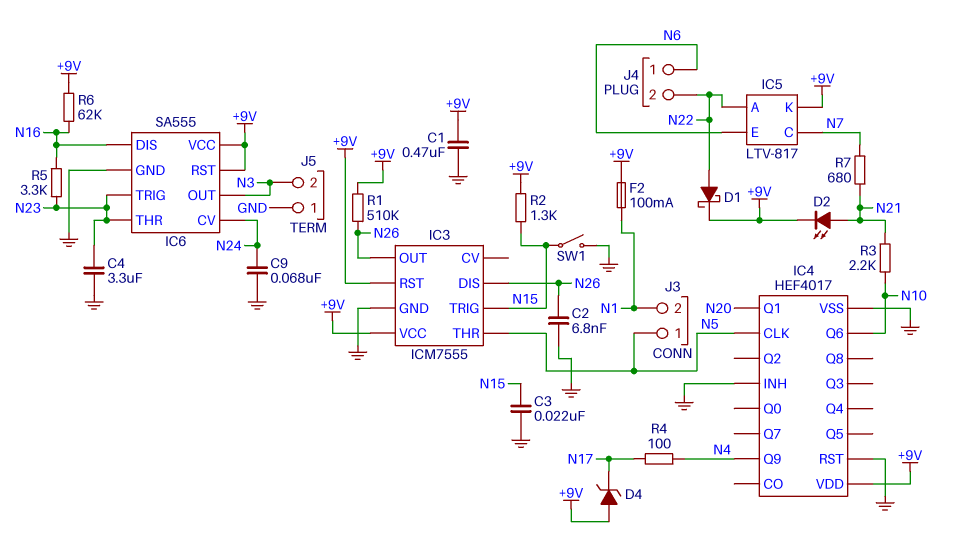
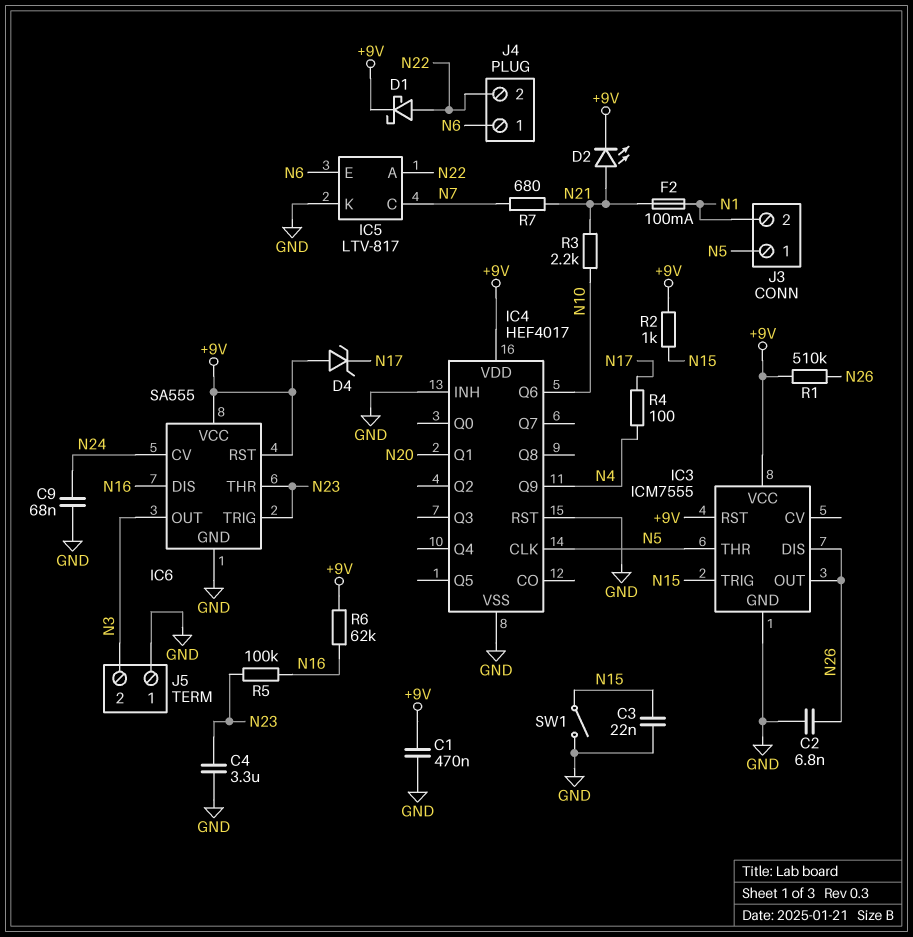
F2: 100mA (+9V, N1) -> 100mA (N1, N21)
IC5 pin K: +9V -> GND
R2: 1.3k (+9V, N15) -> 1k (+9V, N15)
R5: 3.3k (N16, N23) -> 100k (N16, N23)

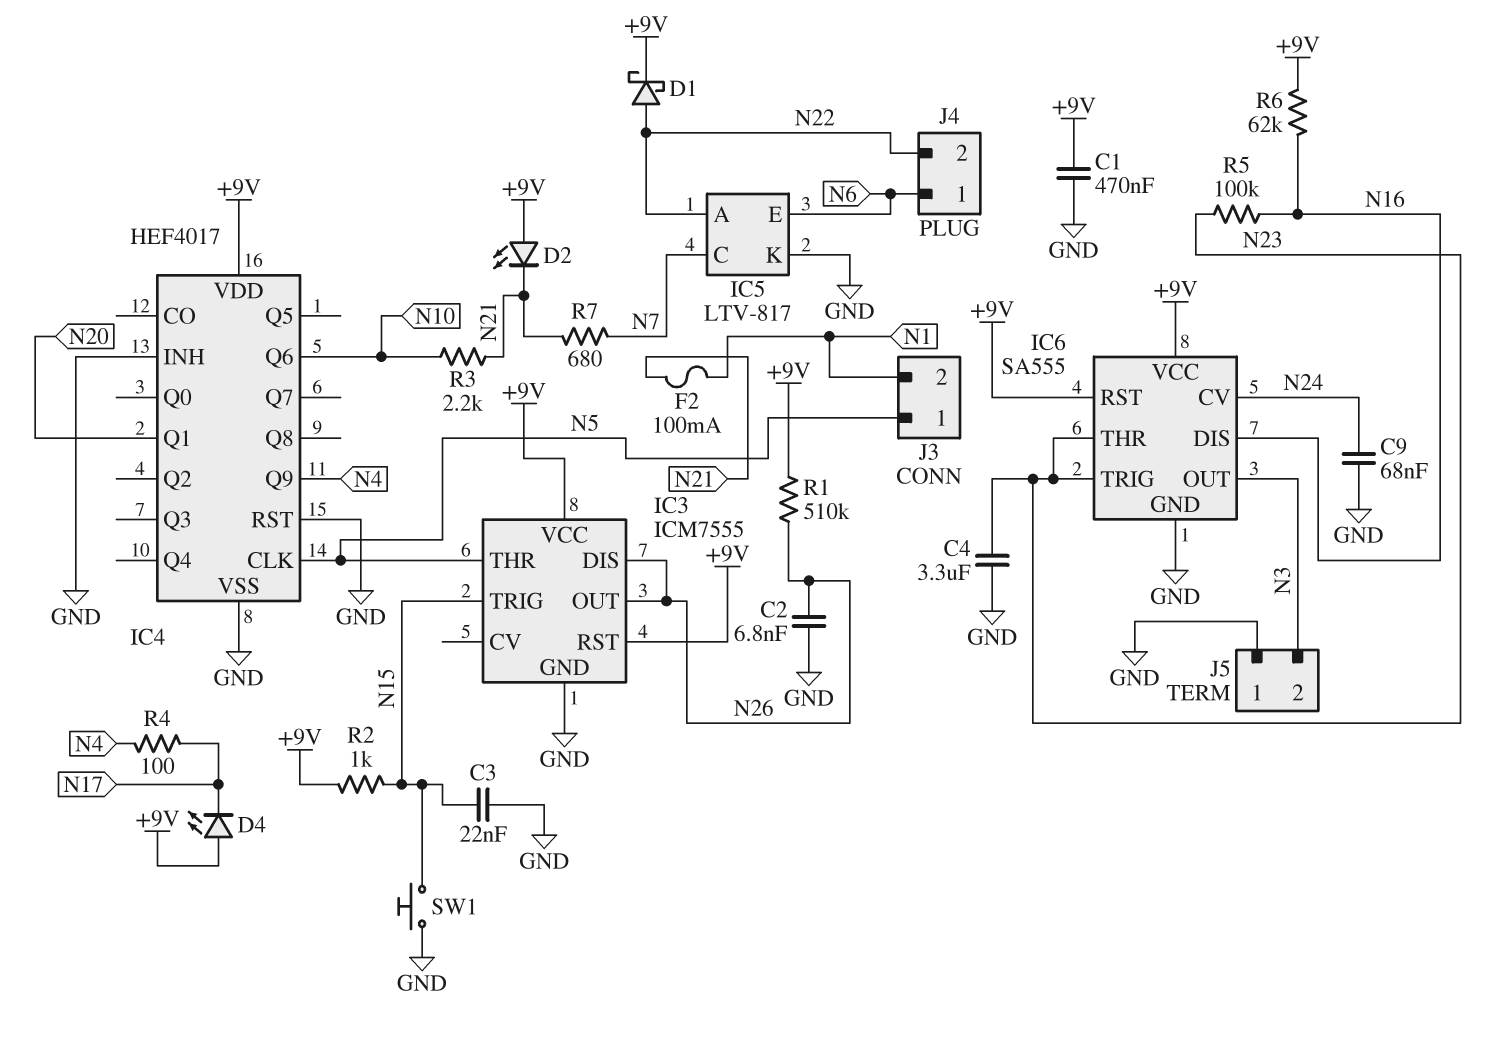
D2: LED (A N21, K +9V) -> LED (A +9V, K N21)
D4: zener (A +9V, K N17) -> LED (A +9V, K N17)
SW1: switch (GND, N15) -> button (GND, N15)

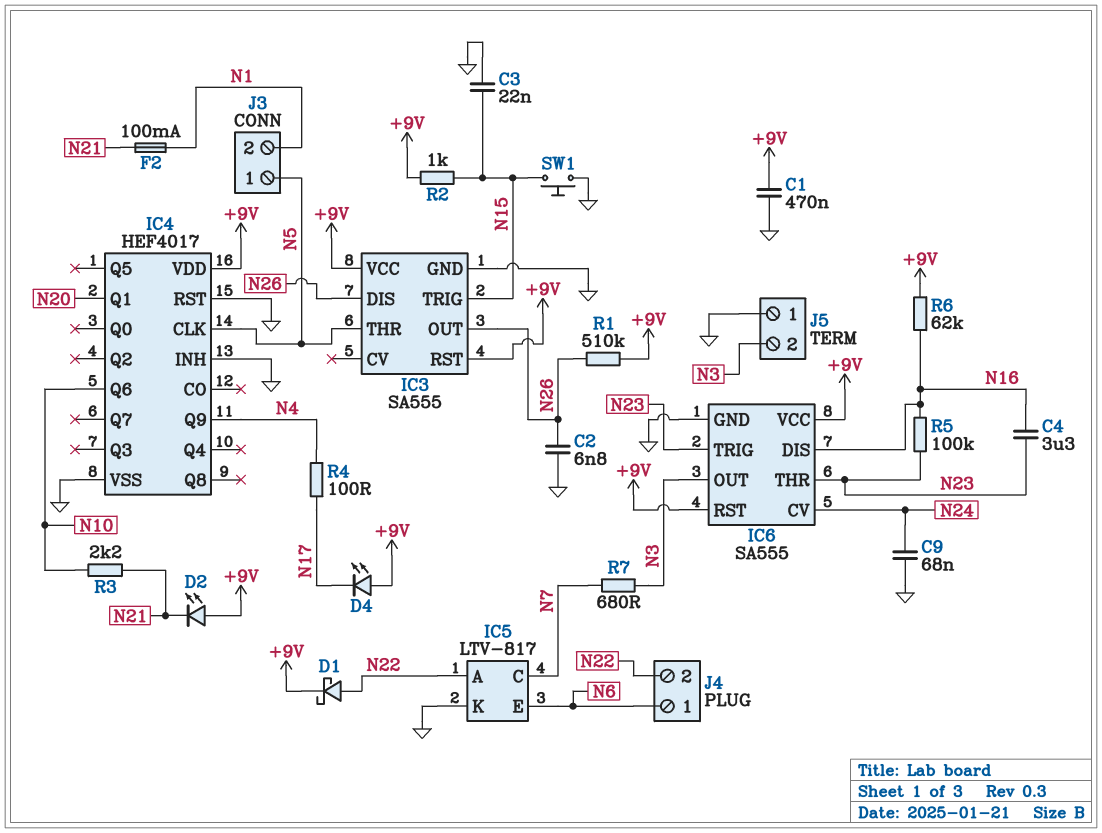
C4: 3.3uF (GND, N23) -> 3.3uF (N16, N23)
IC3: ICM7555 -> SA555
R7: 680 (N7, N21) -> 680 (N3, N7)

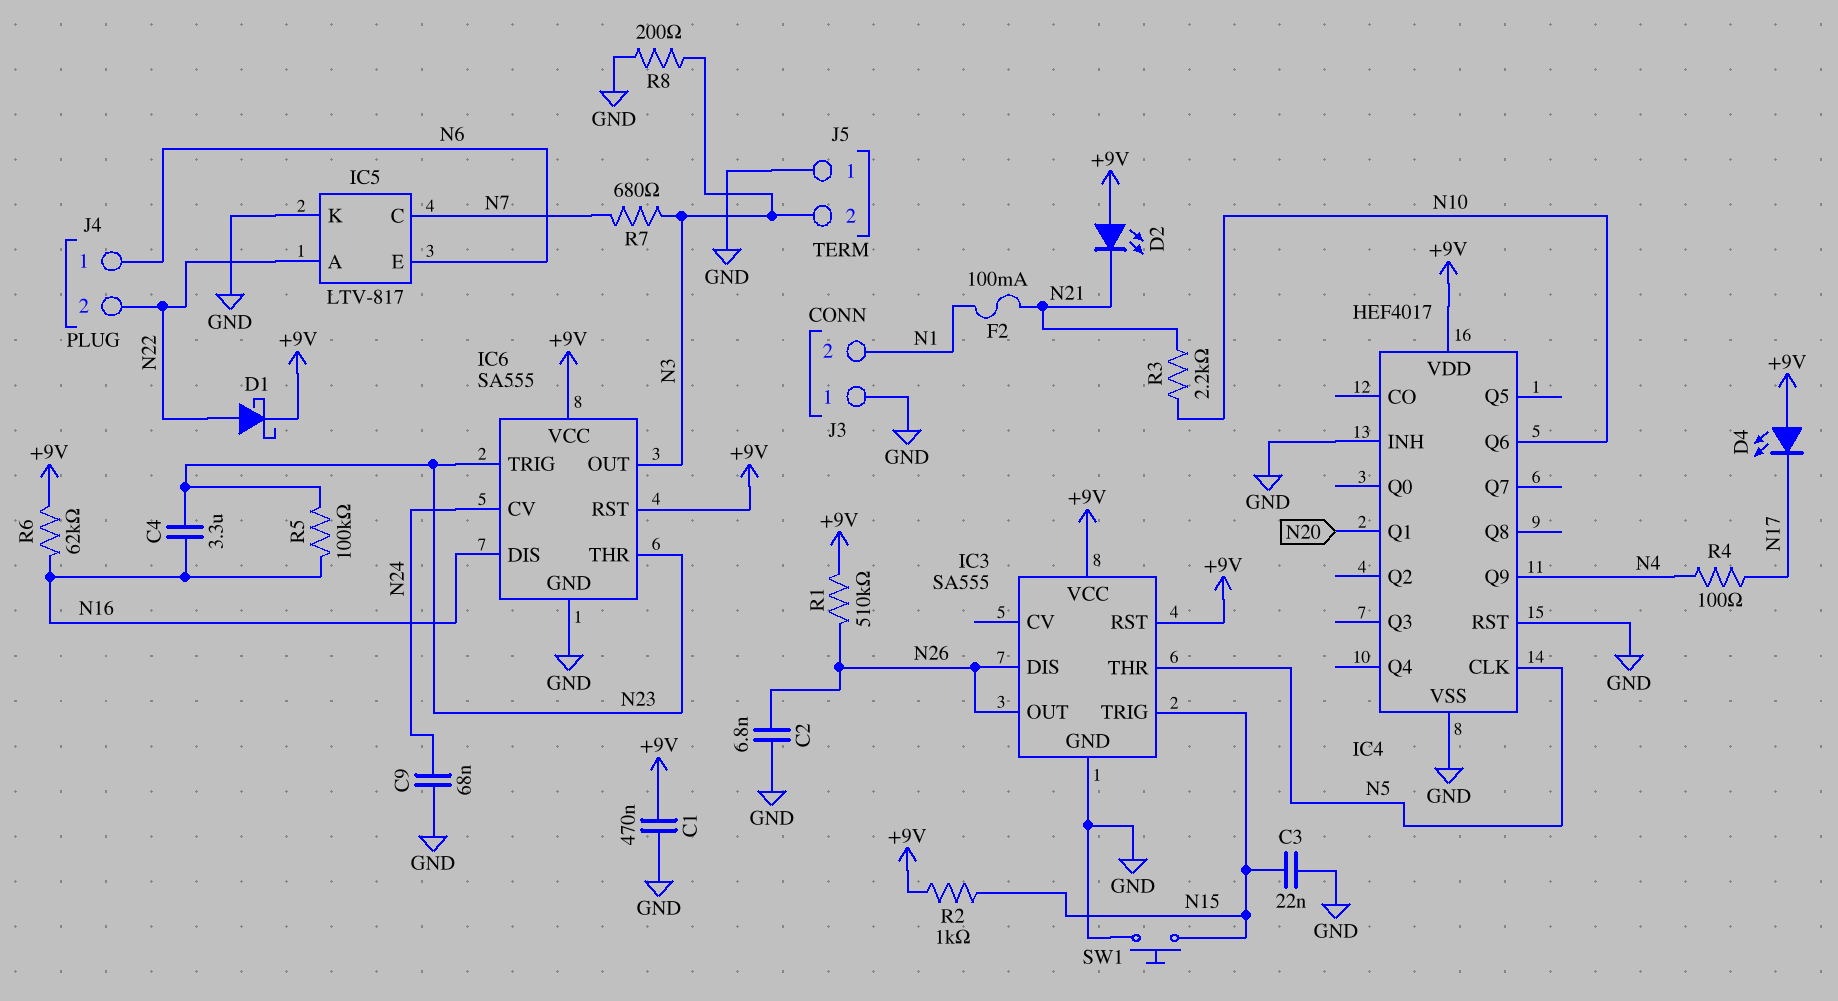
J3 pin 1: N5 -> GND
R8: none -> 200 (GND, N3)

